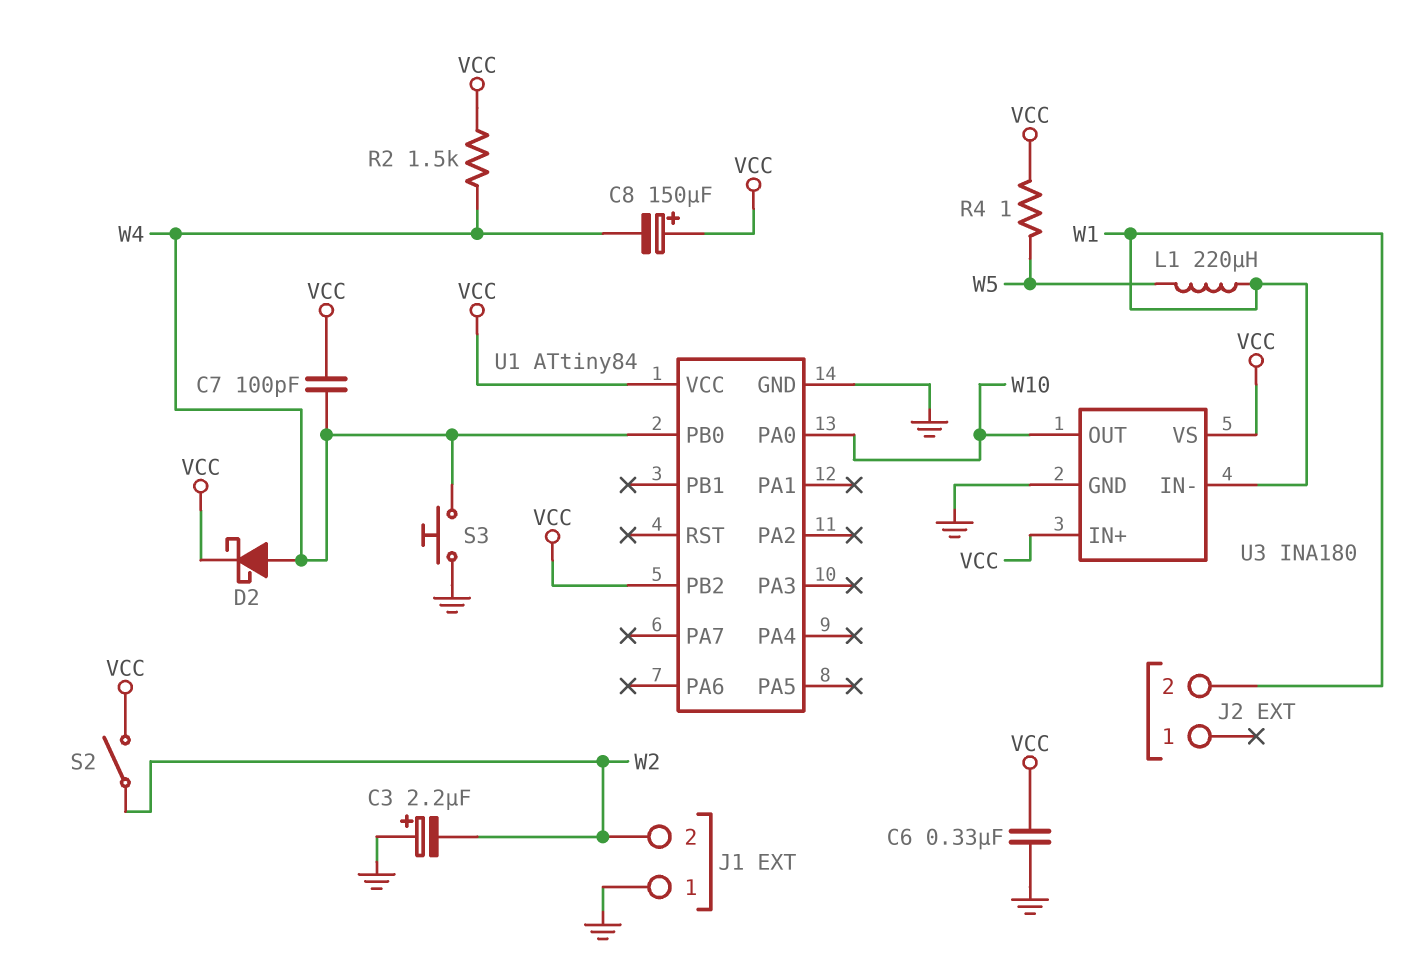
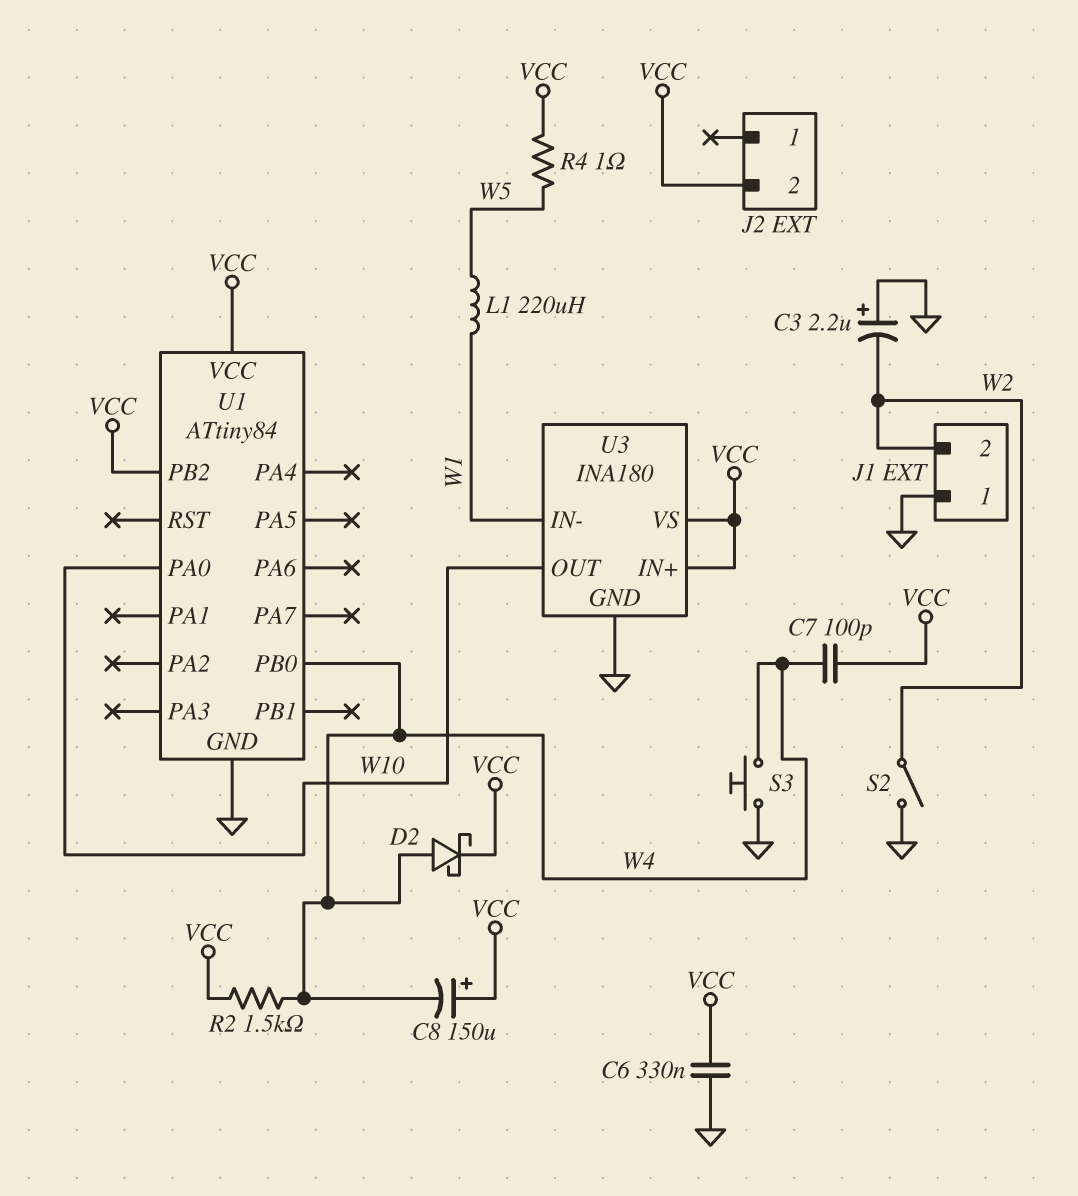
J2 pin 2: W1 -> VCC
S2: switch (VCC, W2) -> switch (GND, W2)

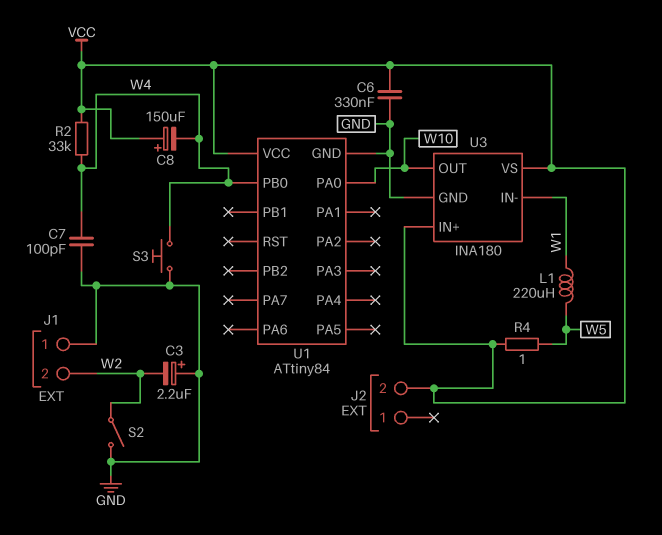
C7: 100pF (VCC, W4) -> 100pF (GND, W4)
D2: schottky (A W4, K VCC) -> none
R2: 1.5k (VCC, W4) -> 33k (VCC, W4)
U1 pin PB2: VCC -> none

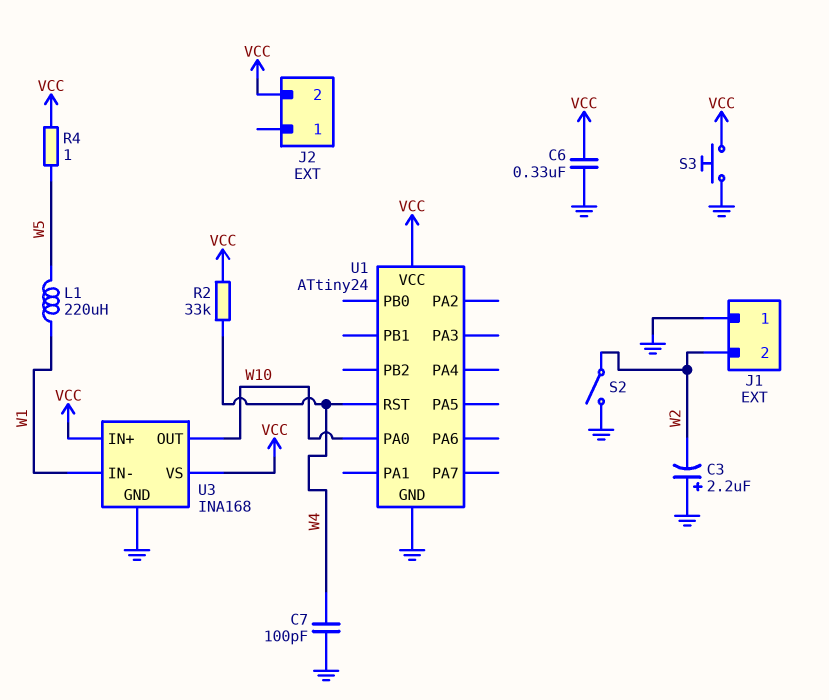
C8: 150uF (plus VCC, minus W4) -> none
S3: button (GND, W4) -> button (GND, VCC)
U1: ATtiny84 -> ATtiny24
U1 pin PB0: W4 -> none
U1 pin RST: none -> W4
U3: INA180 -> INA168

